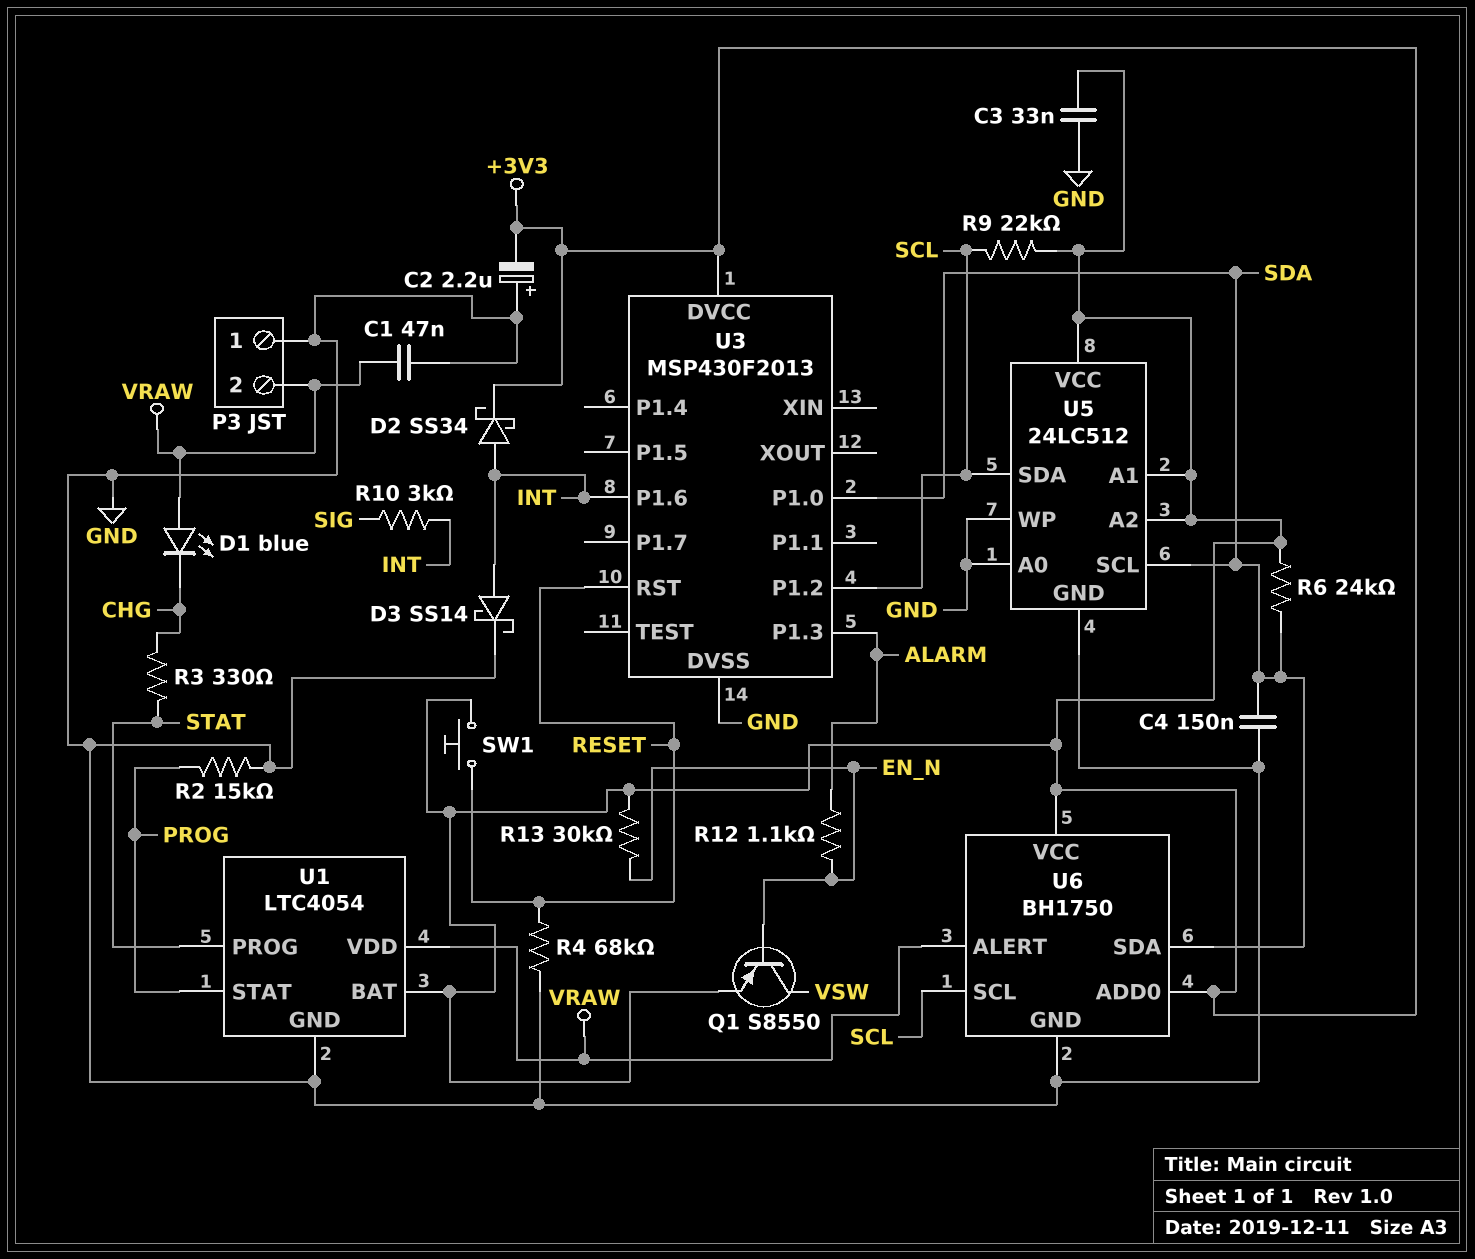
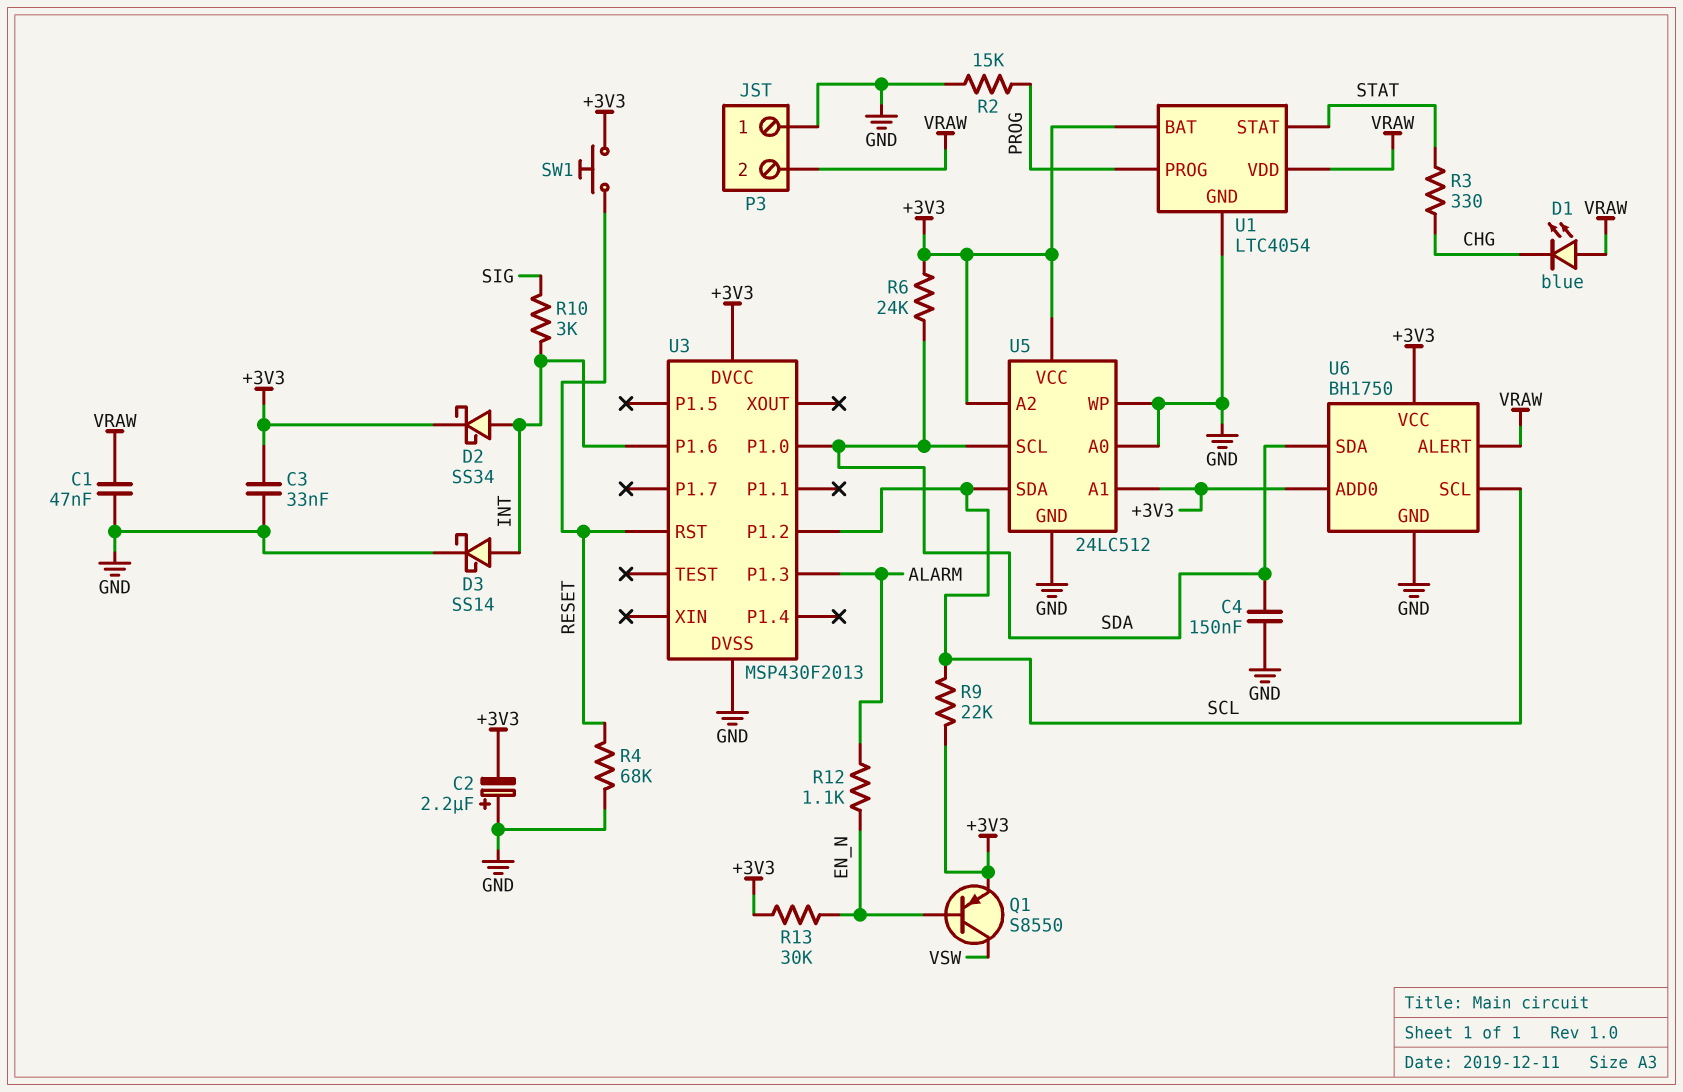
U1 pin PROG: STAT -> PROG
U1 pin STAT: PROG -> STAT

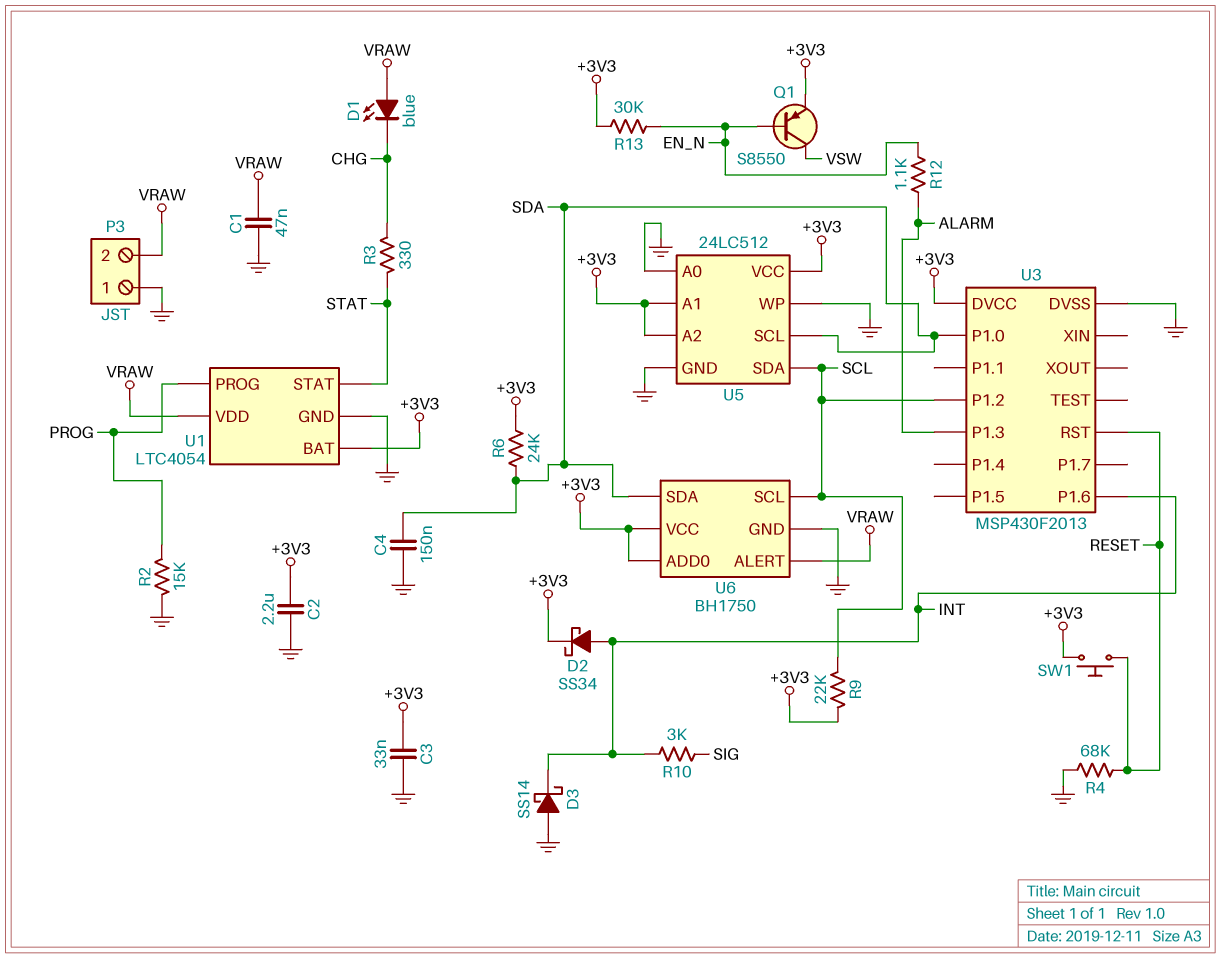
C2: 2.2uF (plus GND, minus +3V3) -> 2.2uF (+3V3, GND)
D3: schottky SS14 (A INT, K GND) -> schottky SS14 (A GND, K INT)

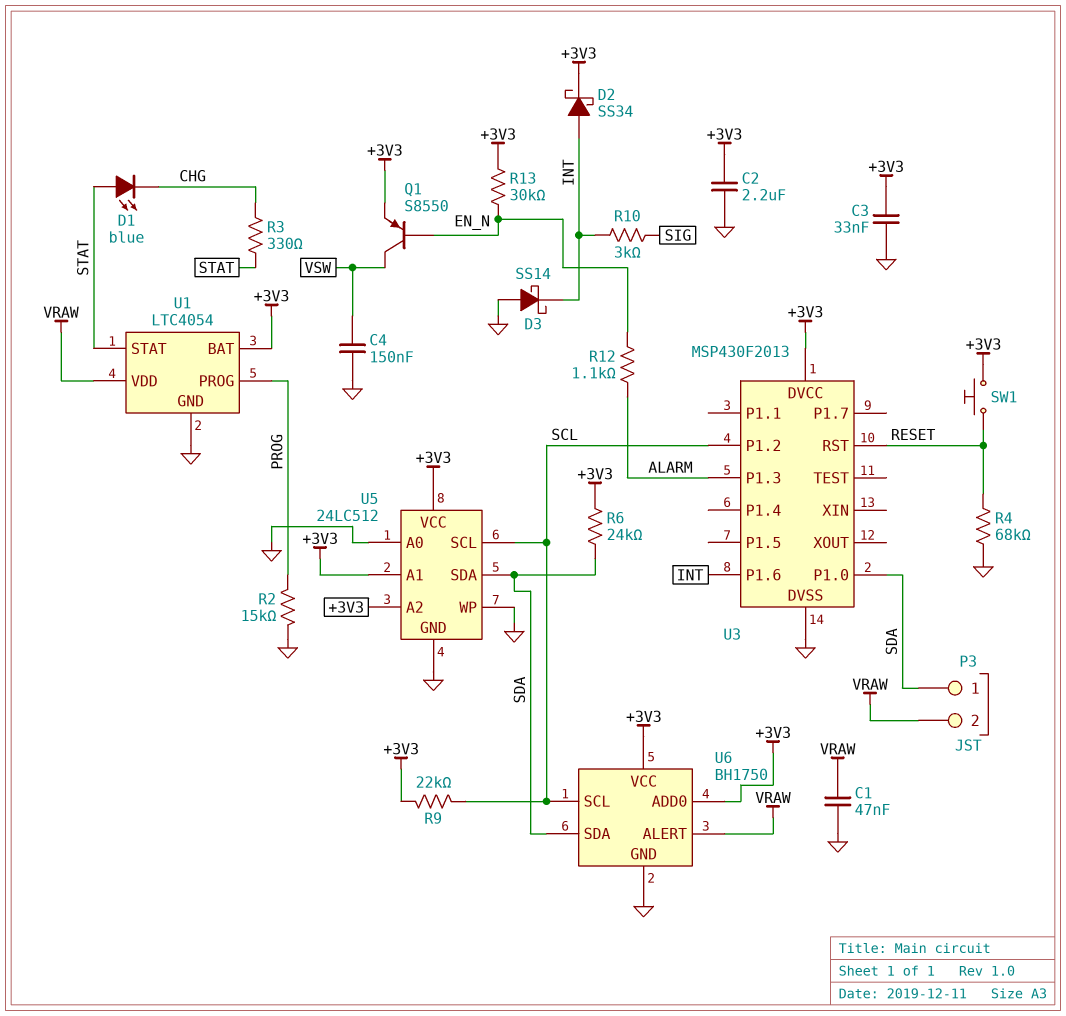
C4: 150nF (GND, SDA) -> 150nF (GND, VSW)
D1: LED blue (A VRAW, K CHG) -> LED blue (A STAT, K CHG)
P3 pin 1: GND -> SDA
U5 pin SCL: SDA -> SCL
U5 pin SDA: SCL -> SDA

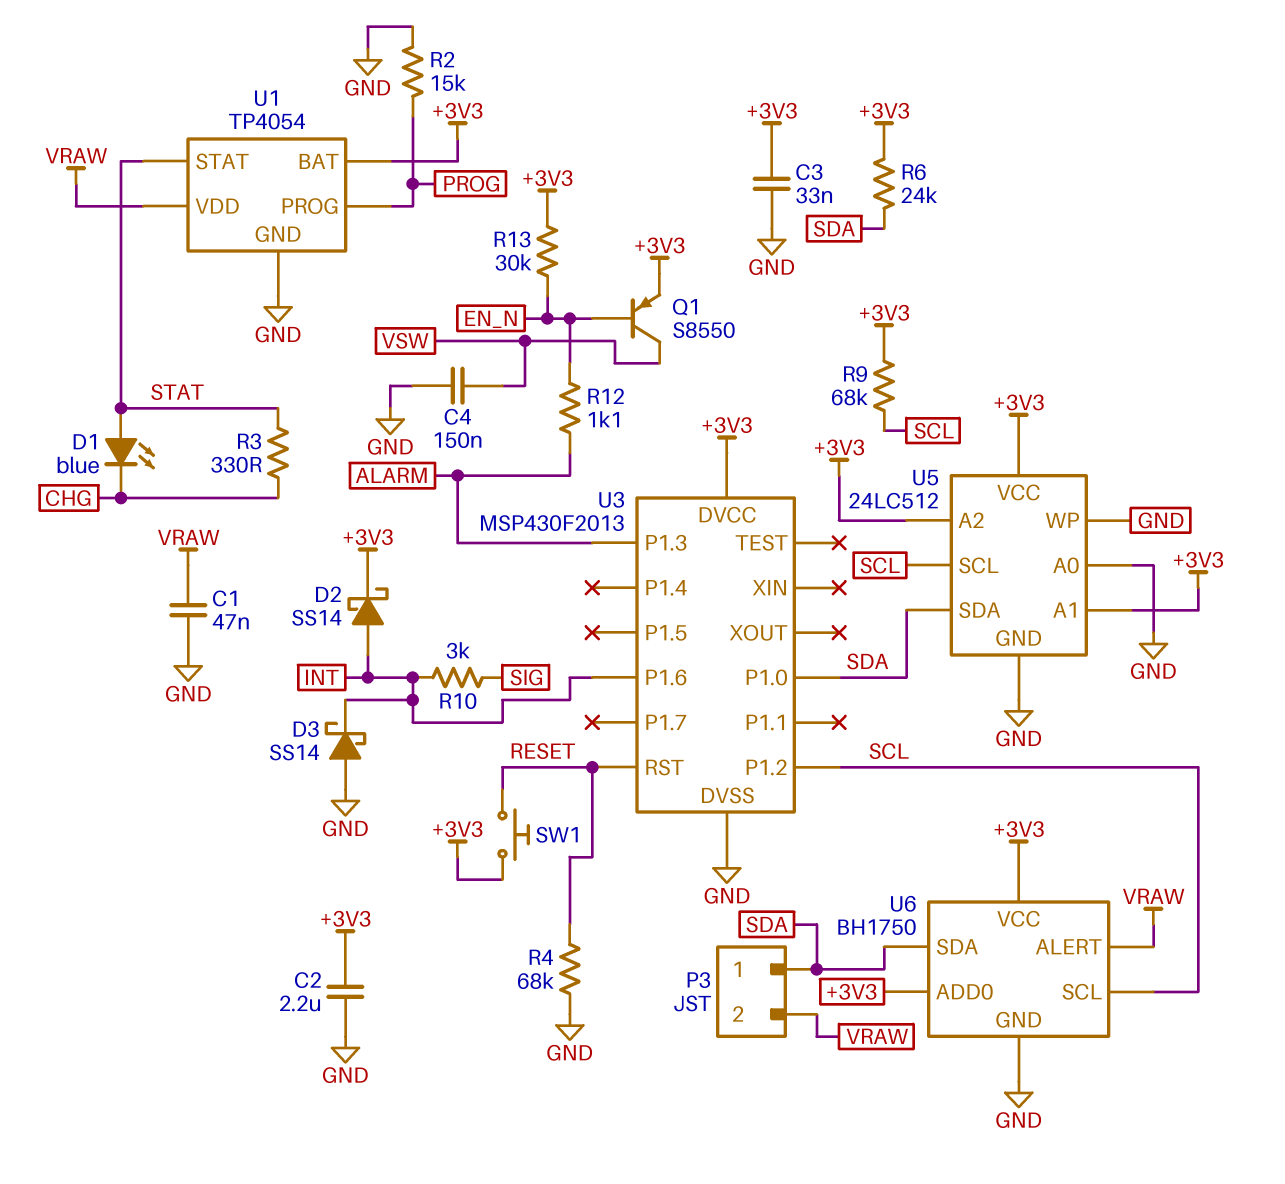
D2: schottky SS34 (A INT, K +3V3) -> schottky SS14 (A INT, K +3V3)
R9: 22k (+3V3, SCL) -> 68k (+3V3, SCL)
U1: LTC4054 -> TP4054

